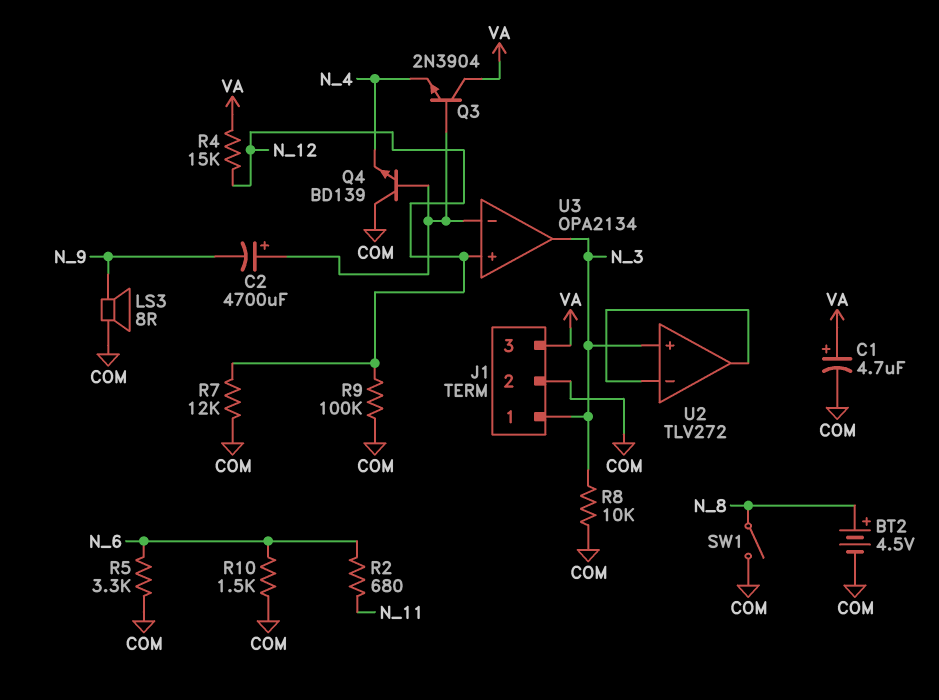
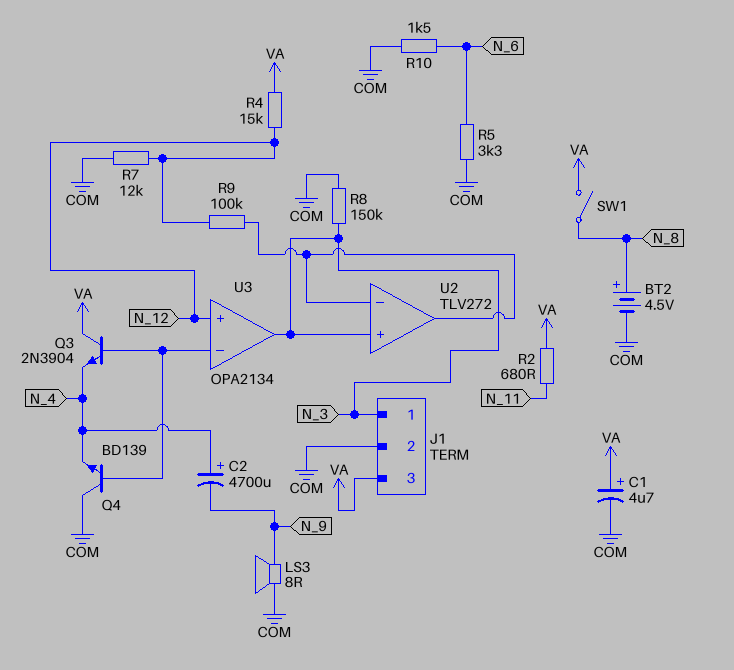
C2: 4700uF (plus U3/in-, minus N_9) -> 4700uF (plus N_4, minus N_9)
R2: 680 (N_6, N_11) -> 680 (N_11, VA)
R8: 10k (COM, N_3) -> 150k (COM, N_3)
R9: 100k (COM, N_12) -> 100k (N_12, U2/in-)
SW1: switch (COM, N_8) -> switch (N_8, VA)

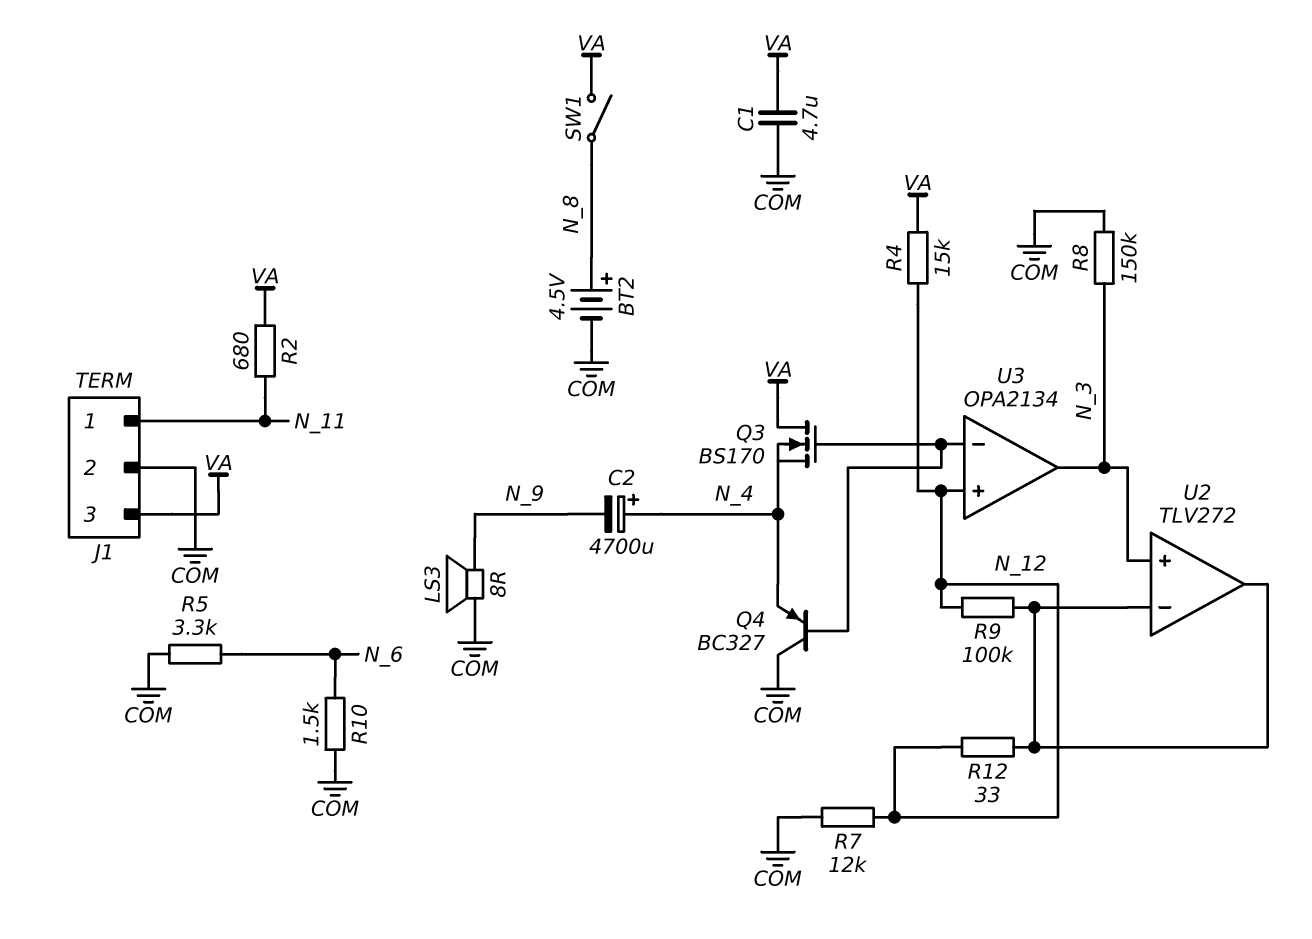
C1: 4.7uF (plus VA, minus COM) -> 4.7uF (COM, VA)
J1 pin 1: N_3 -> N_11
Q3: NPN 2N3904 (B U3/in-, C VA, E N_4) -> NMOS BS170 (G U3/in-, D VA, S N_4)
Q4: NPN BD139 (B U3/in-, C COM, E N_4) -> PNP BC327 (B U3/in-, C COM, E N_4)
R12: none -> 33 (N_12, U2/in-)

